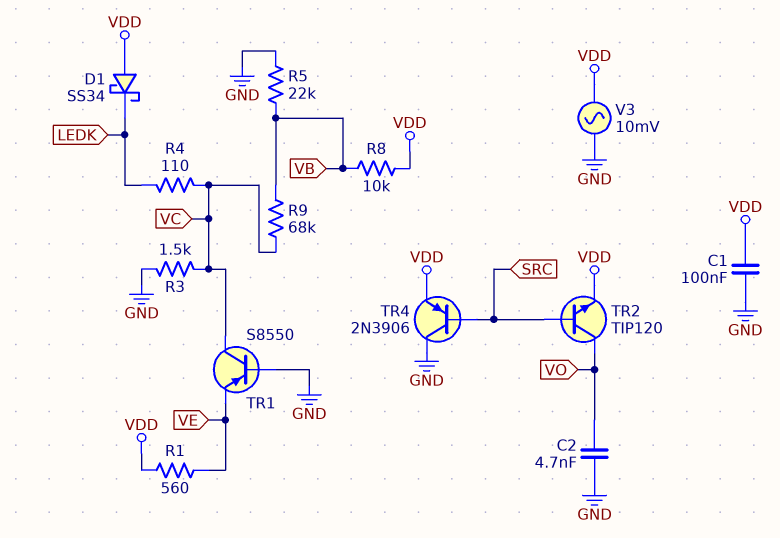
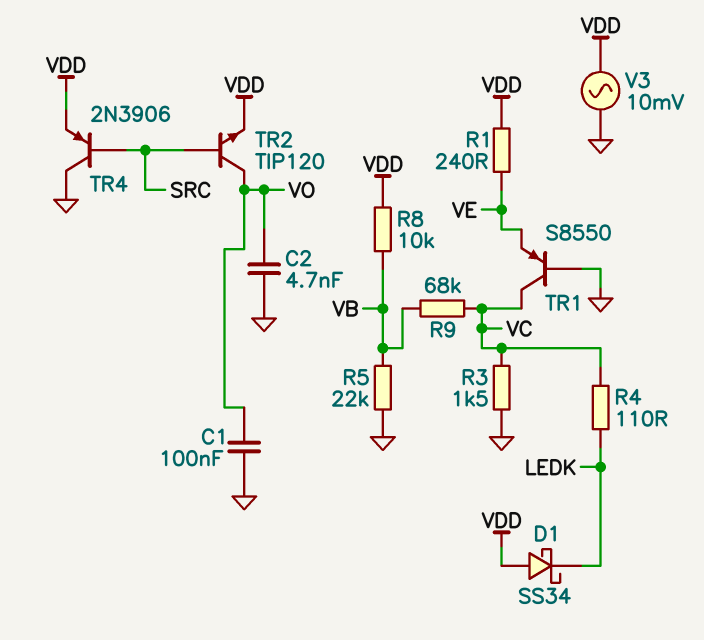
C1: 100nF (GND, VDD) -> 100nF (GND, VO)
R1: 560 (VDD, VE) -> 240 (VDD, VE)

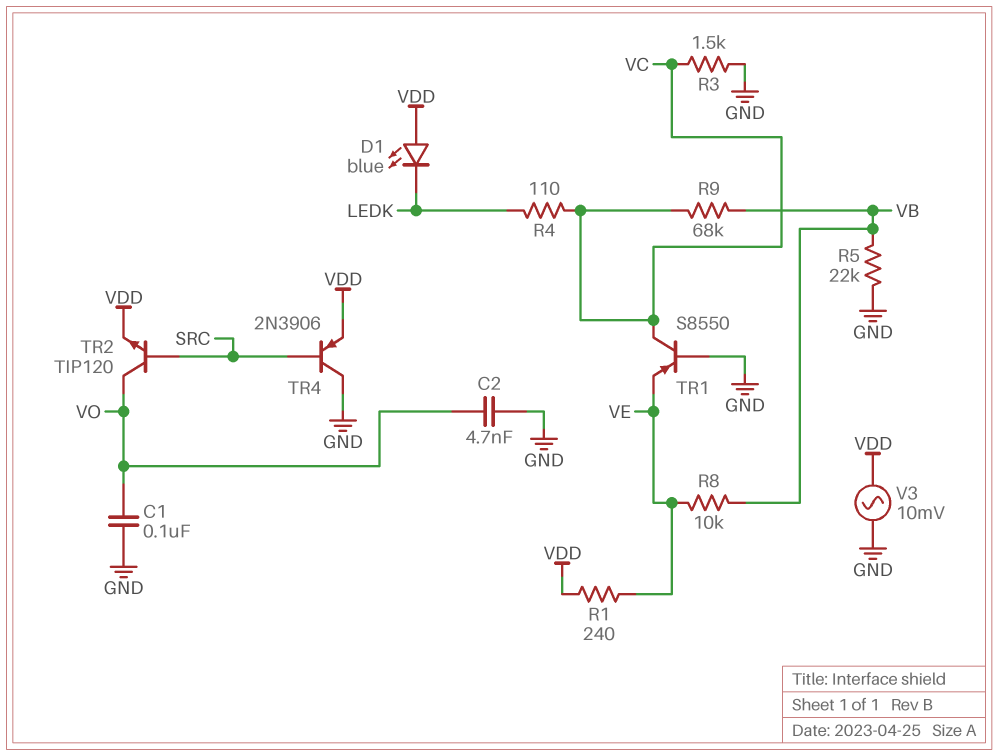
D1: schottky SS34 (A VDD, K LEDK) -> LED blue (A VDD, K LEDK)
R8: 10k (VB, VDD) -> 10k (VB, VE)

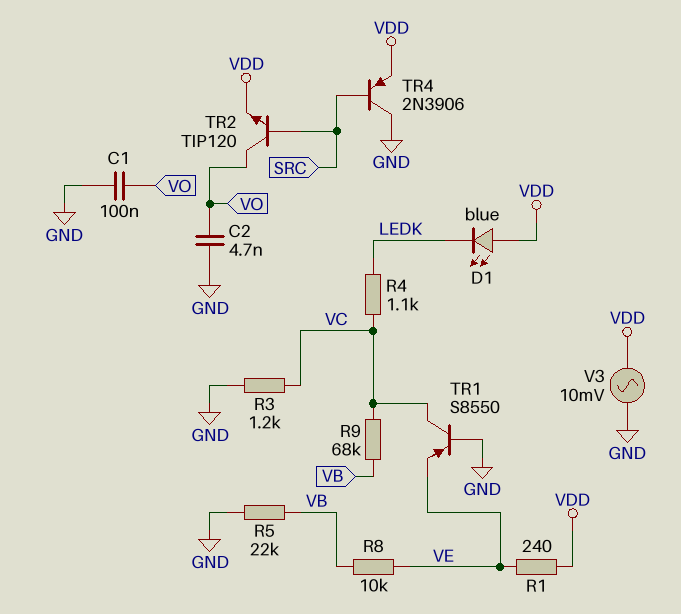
R3: 1.5k (GND, VC) -> 1.2k (GND, VC)
R4: 110 (LEDK, VC) -> 1.1k (LEDK, VC)

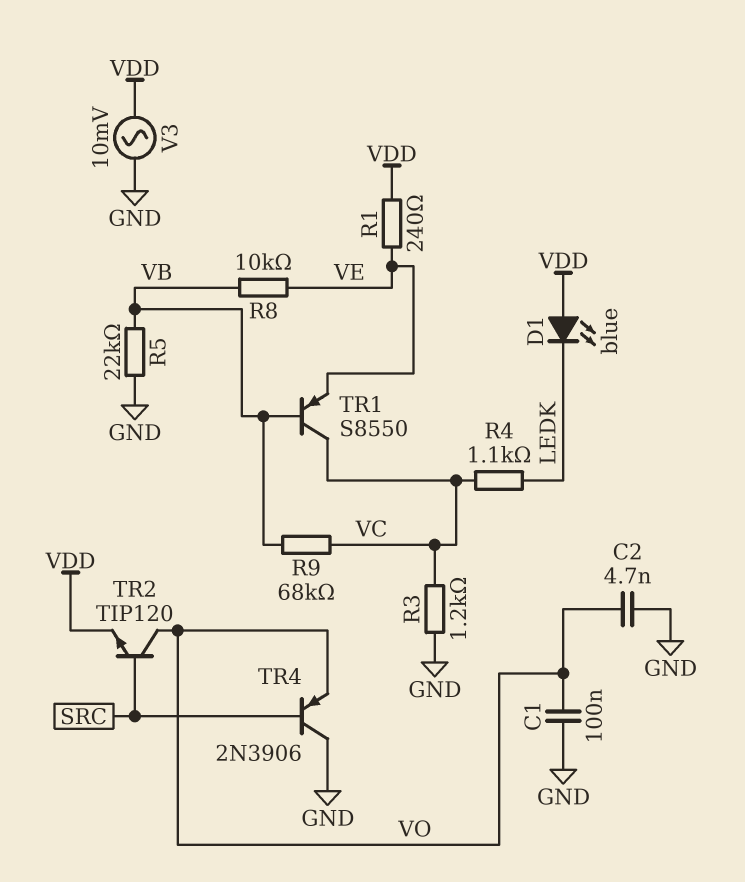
TR1: PNP S8550 (B GND, C VC, E VE) -> PNP S8550 (B VB, C VC, E VE)
TR4: PNP 2N3906 (B SRC, C GND, E VDD) -> PNP 2N3906 (B SRC, C GND, E VO)

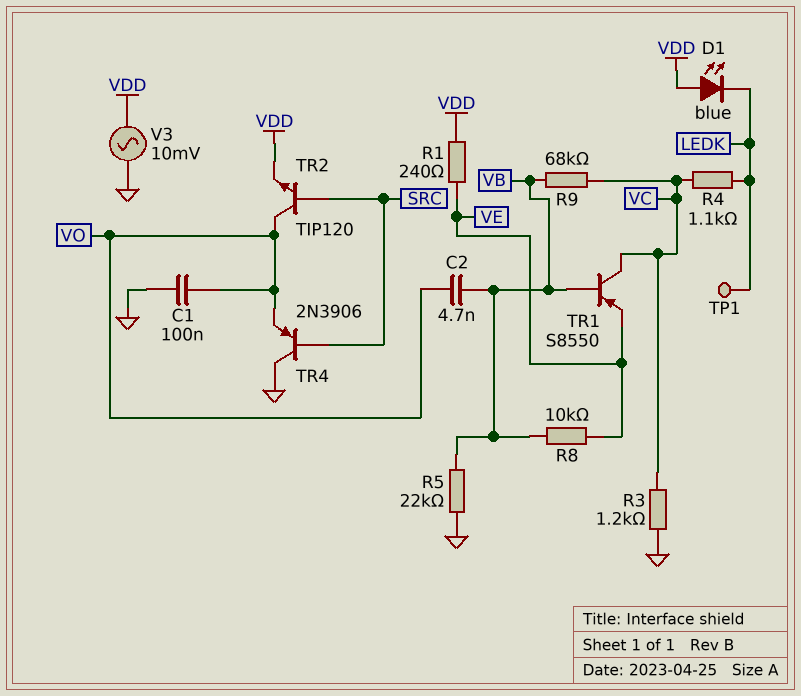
C2: 4.7nF (GND, VO) -> 4.7nF (VB, VO)
TP1: none -> test point (LEDK)

